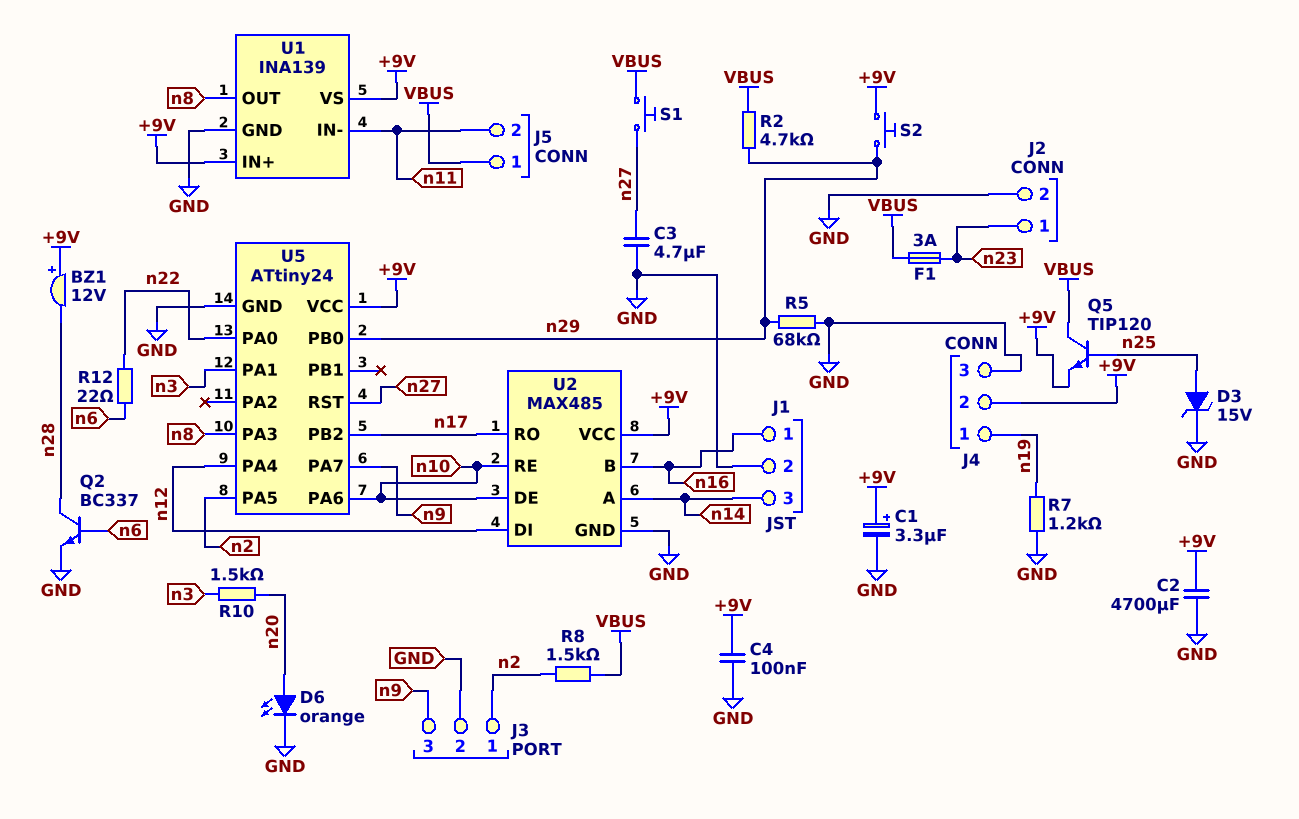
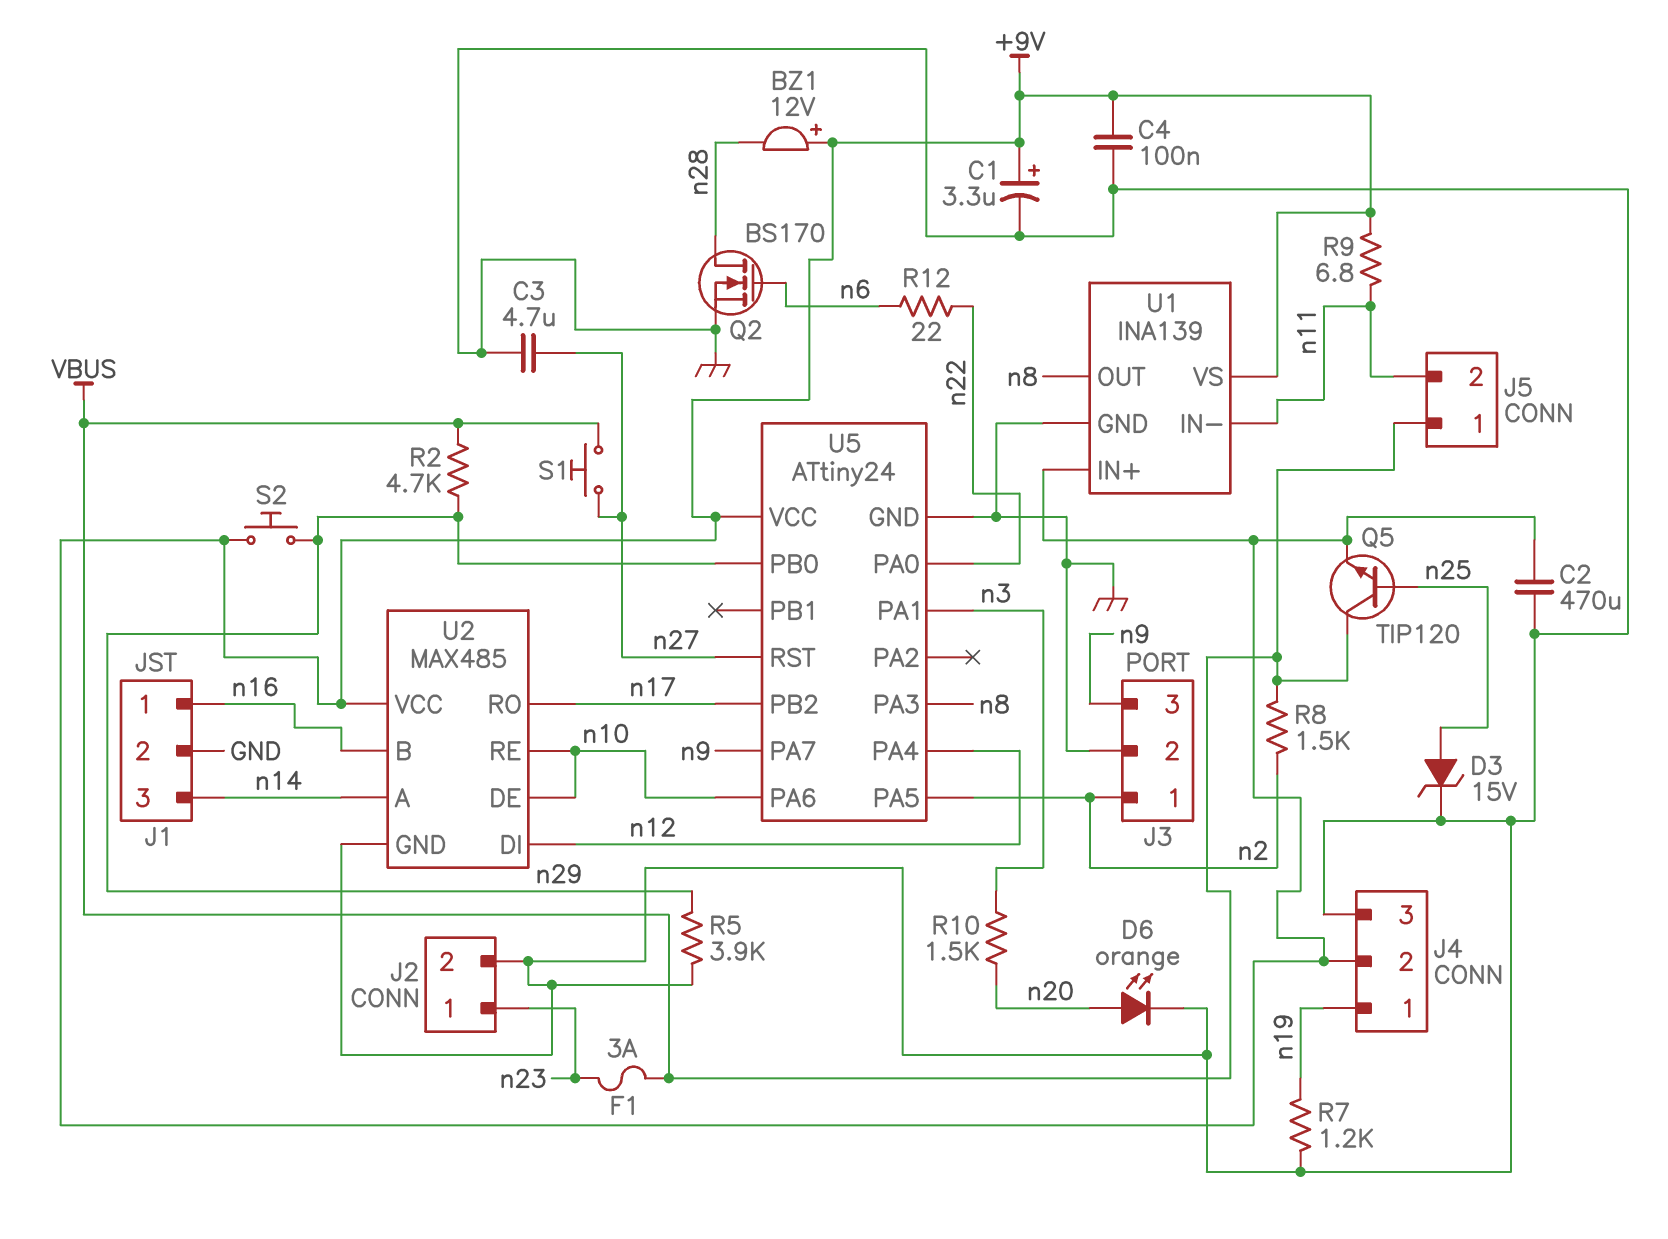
C2: 4700uF (+9V, GND) -> 470uF (+9V, GND)
Q2: NPN BC337 (B n6, C n28, E GND) -> NMOS BS170 (G n6, D n28, S GND)
R5: 68k (GND, n29) -> 3.9k (GND, n29)
R9: none -> 6.8 (+9V, n11)

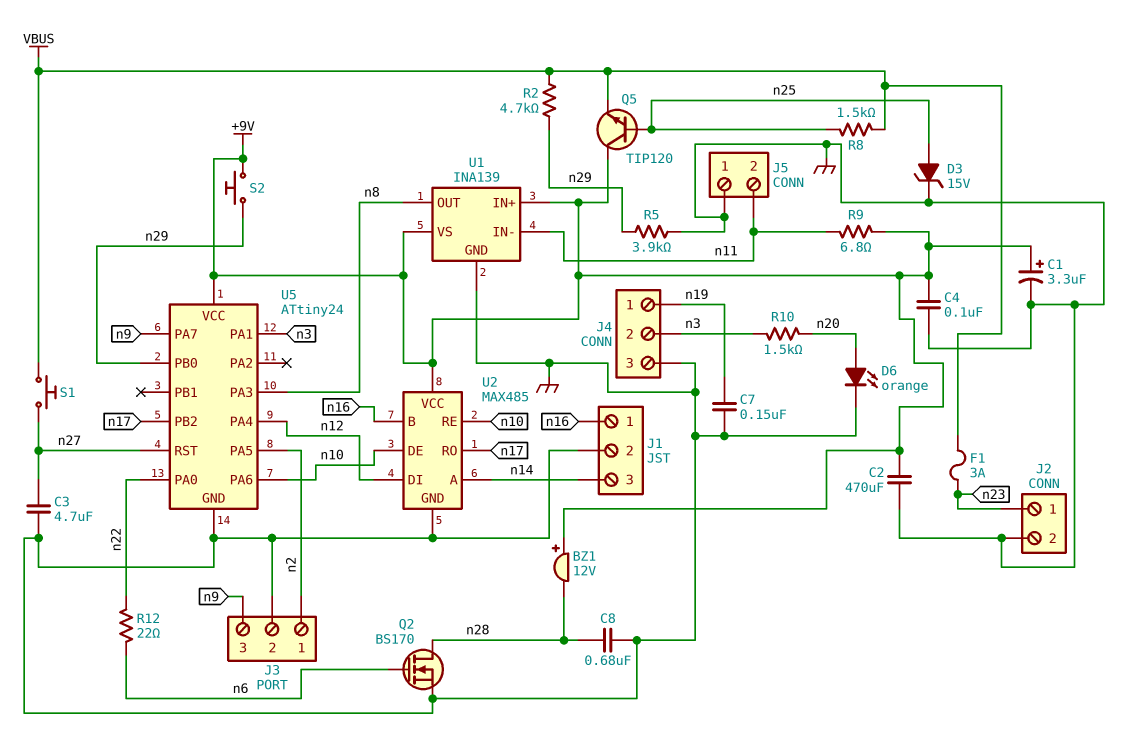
C7: none -> 150nF (GND, n19)
C8: none -> 680nF (GND, n28)
J4 pin 2: +9V -> n3
J5 pin 1: VBUS -> GND
Q5: NPN TIP120 (B n25, C VBUS, E +9V) -> NPN TIP120 (B n25, C +9V, E VBUS)
R7: 1.2k (GND, n19) -> none
R8: 1.5k (VBUS, n2) -> 1.5k (VBUS, n25)

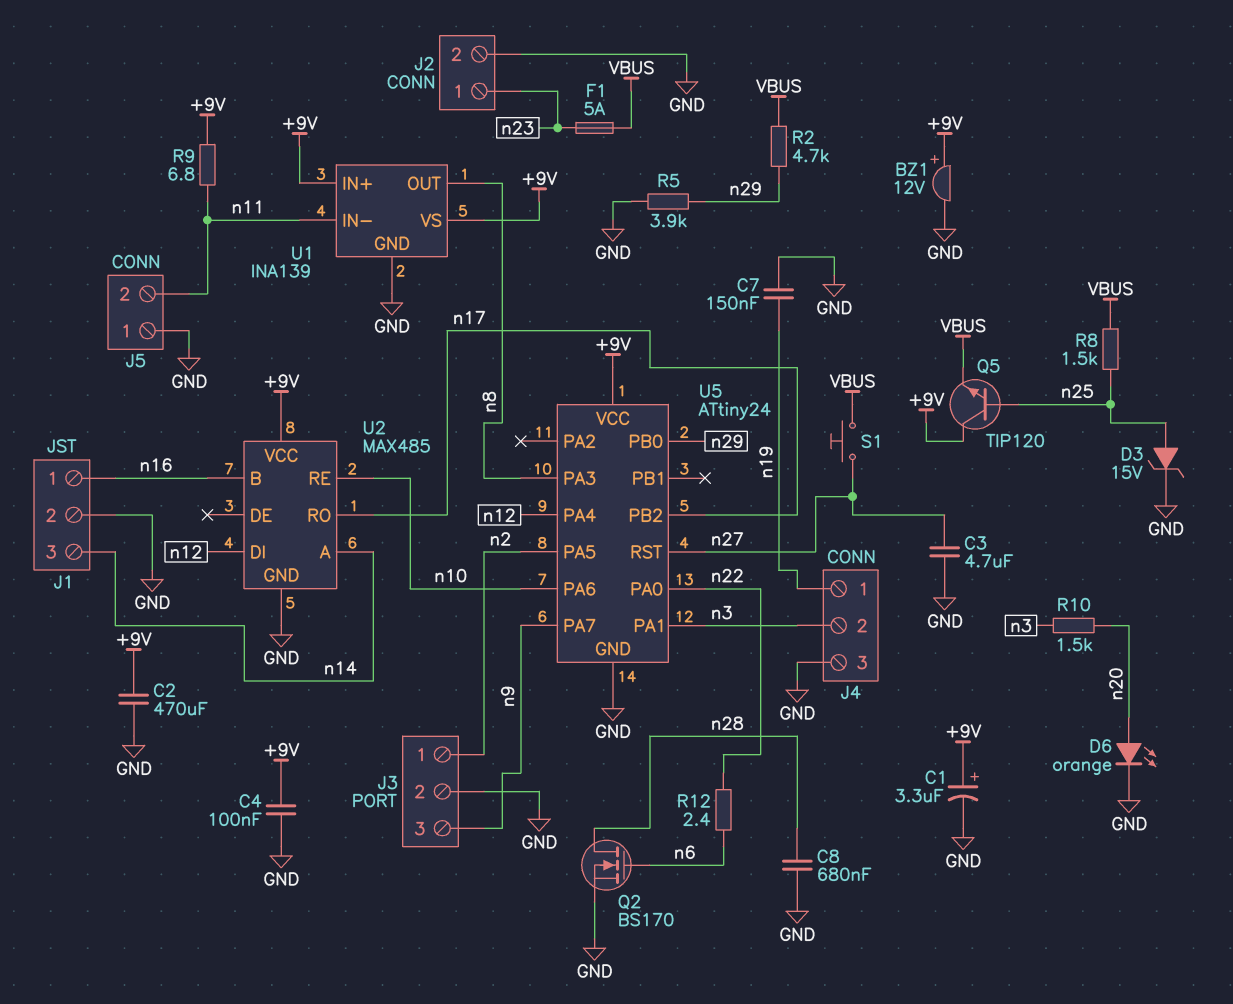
BZ1: buzzer 12V (plus +9V, minus n28) -> buzzer 12V (plus +9V, minus GND)
F1: 3A (VBUS, n23) -> 5A (VBUS, n23)
R12: 22 (n6, n22) -> 2.4 (n6, n22)
S2: button (+9V, n29) -> none
U2 pin DE: n10 -> none

